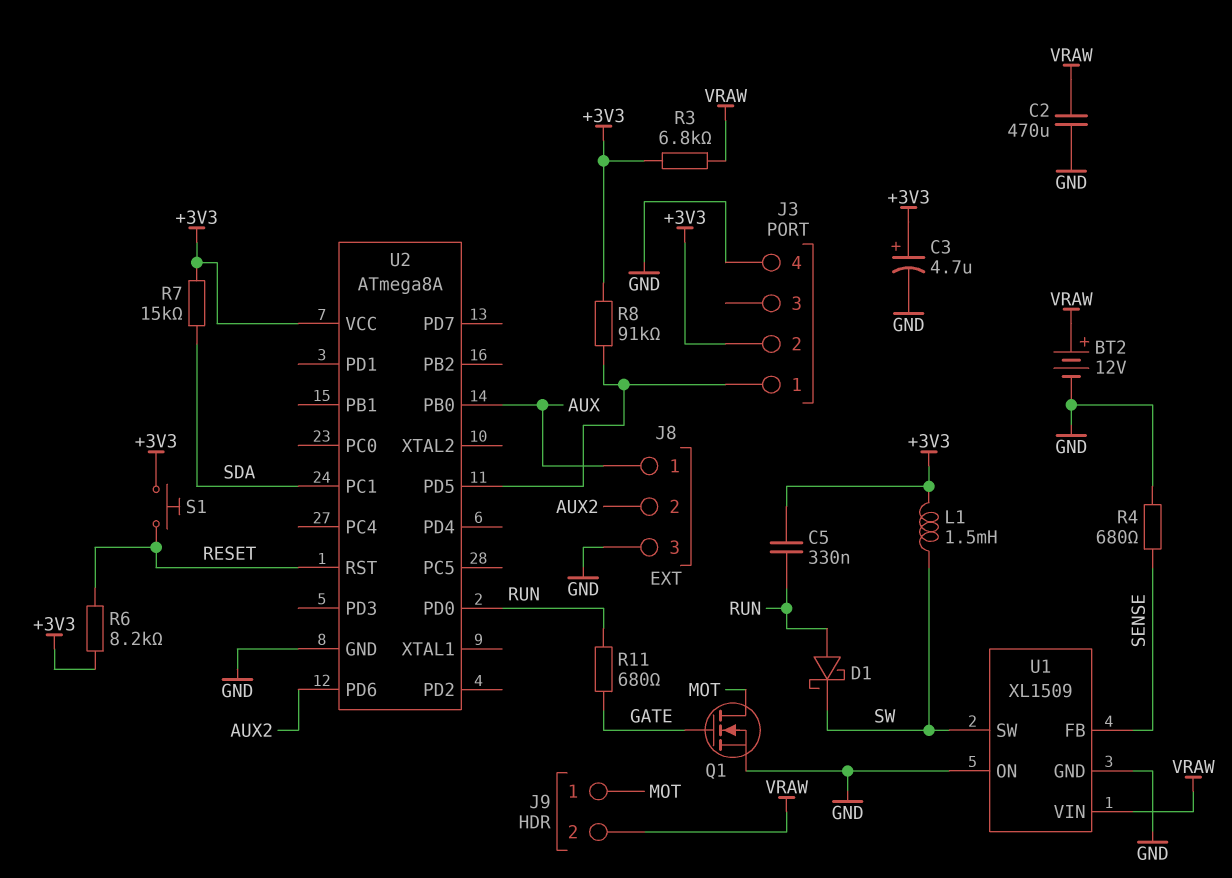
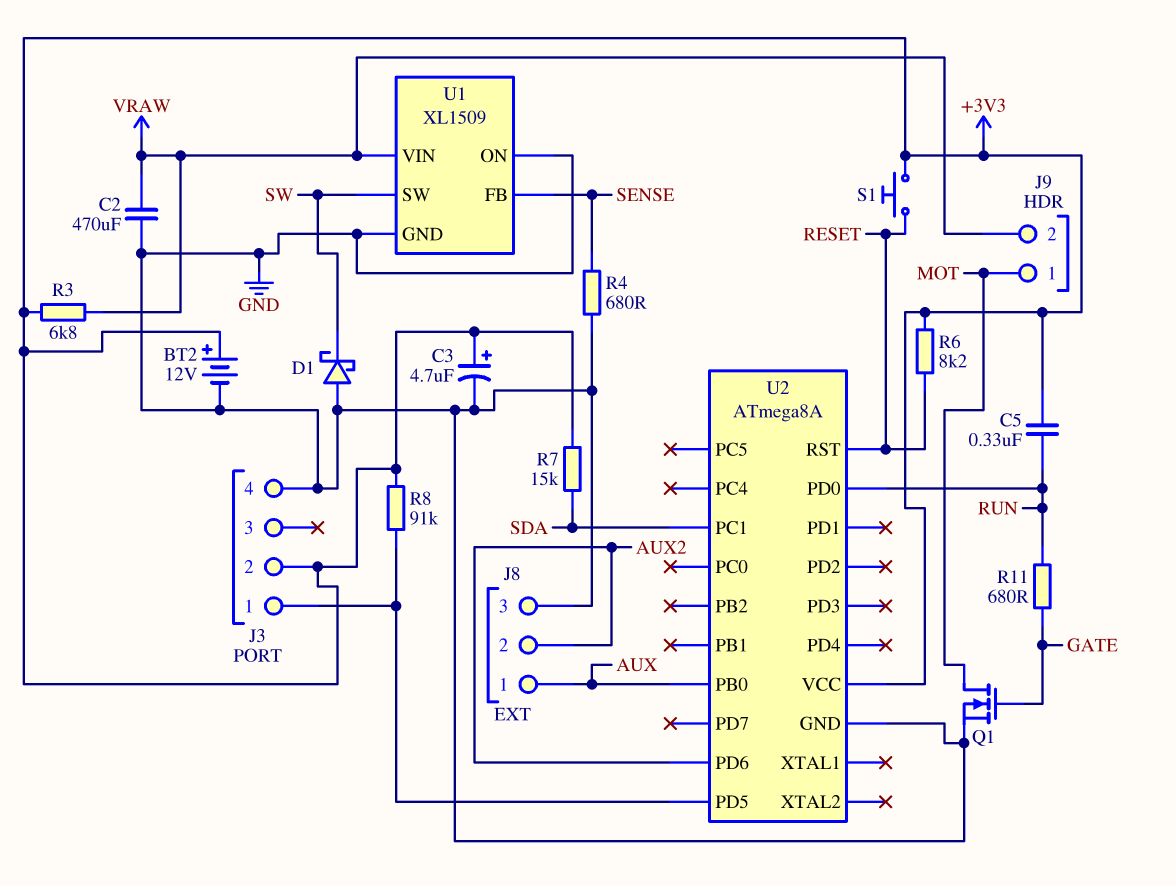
BT2: 12V (plus VRAW, minus GND) -> 12V (plus +3V3, minus GND)
D1: schottky (A RUN, K SW) -> schottky (A GND, K SW)
L1: 1.5mH (+3V3, SW) -> none

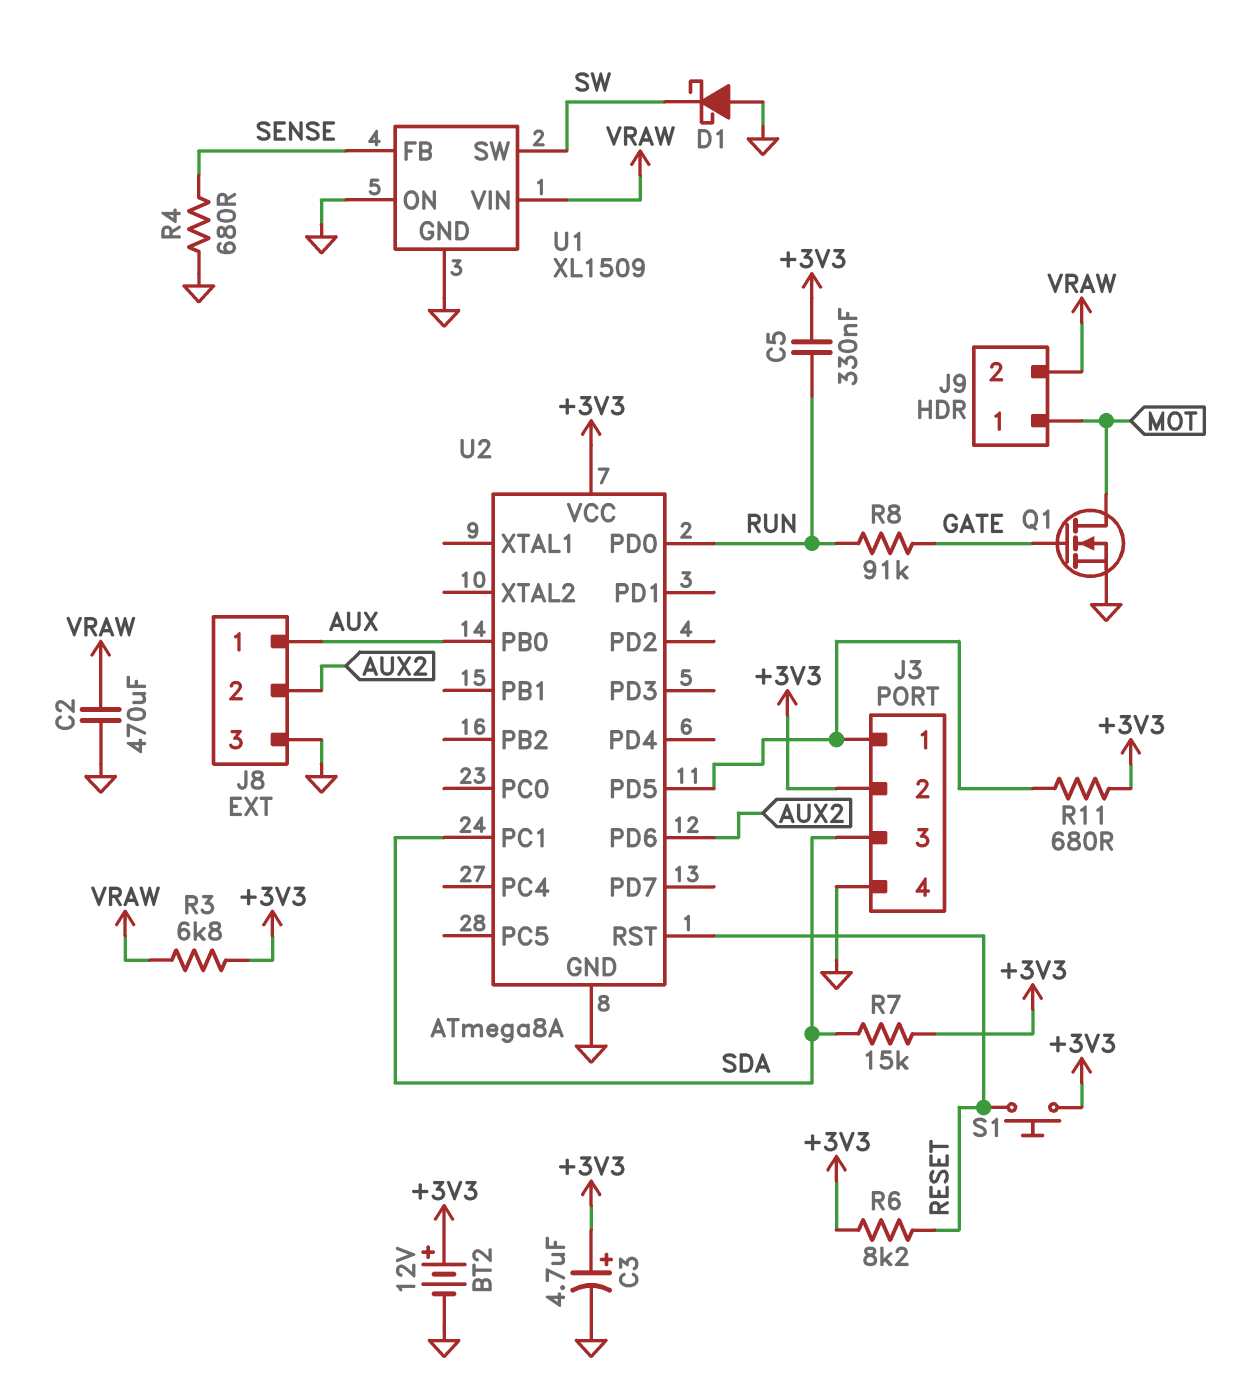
J3 pin 3: none -> SDA
R8: 91k (+3V3, J3/1) -> 91k (GATE, RUN)
R11: 680 (GATE, RUN) -> 680 (+3V3, J3/1)

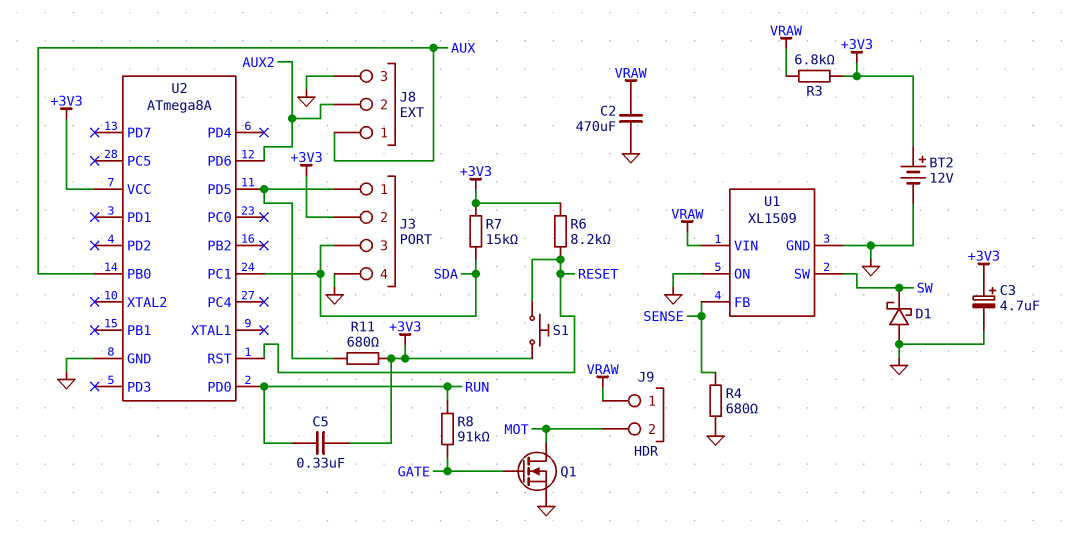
J9 pin 1: MOT -> VRAW
J9 pin 2: VRAW -> MOT

